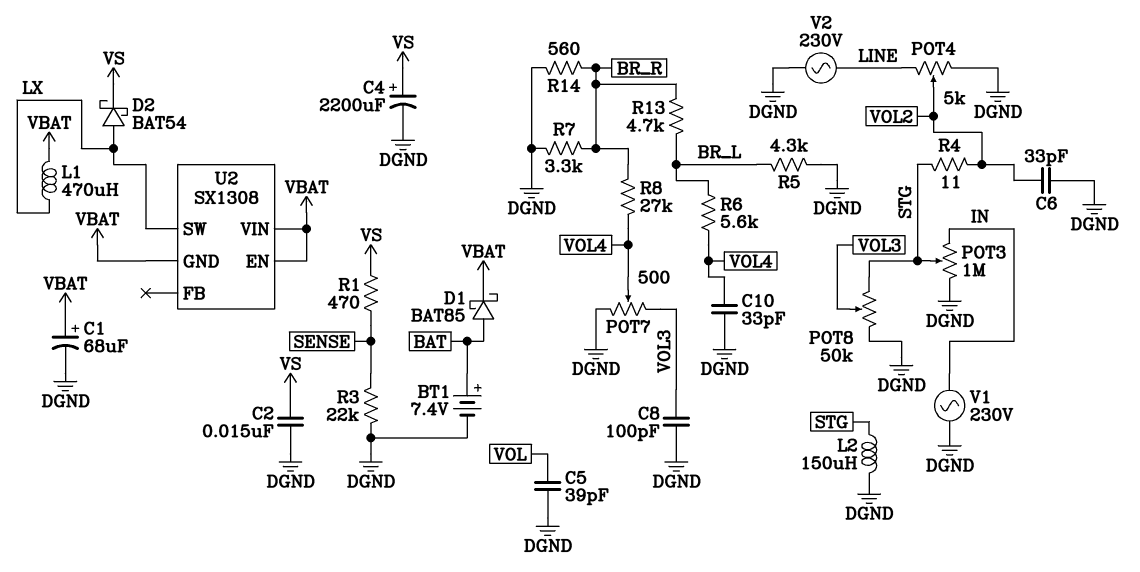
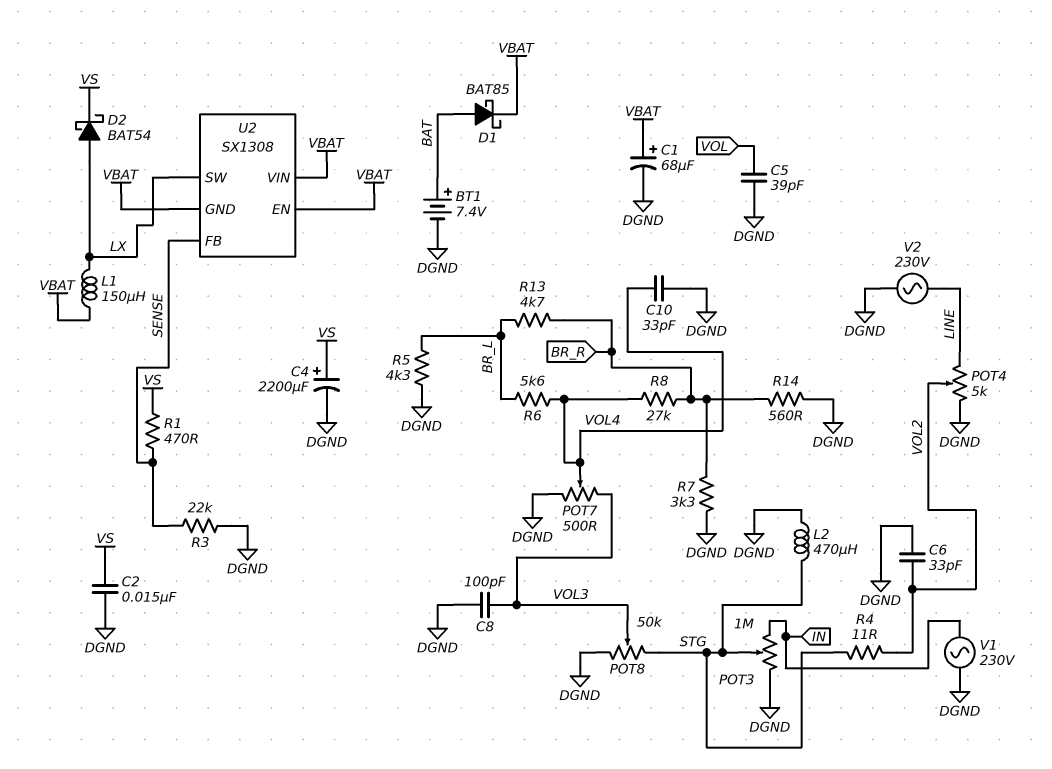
L1: 470uH (LX, VBAT) -> 150uH (LX, VBAT)
L2: 150uH (DGND, STG) -> 470uH (DGND, STG)
U2 pin FB: none -> SENSE

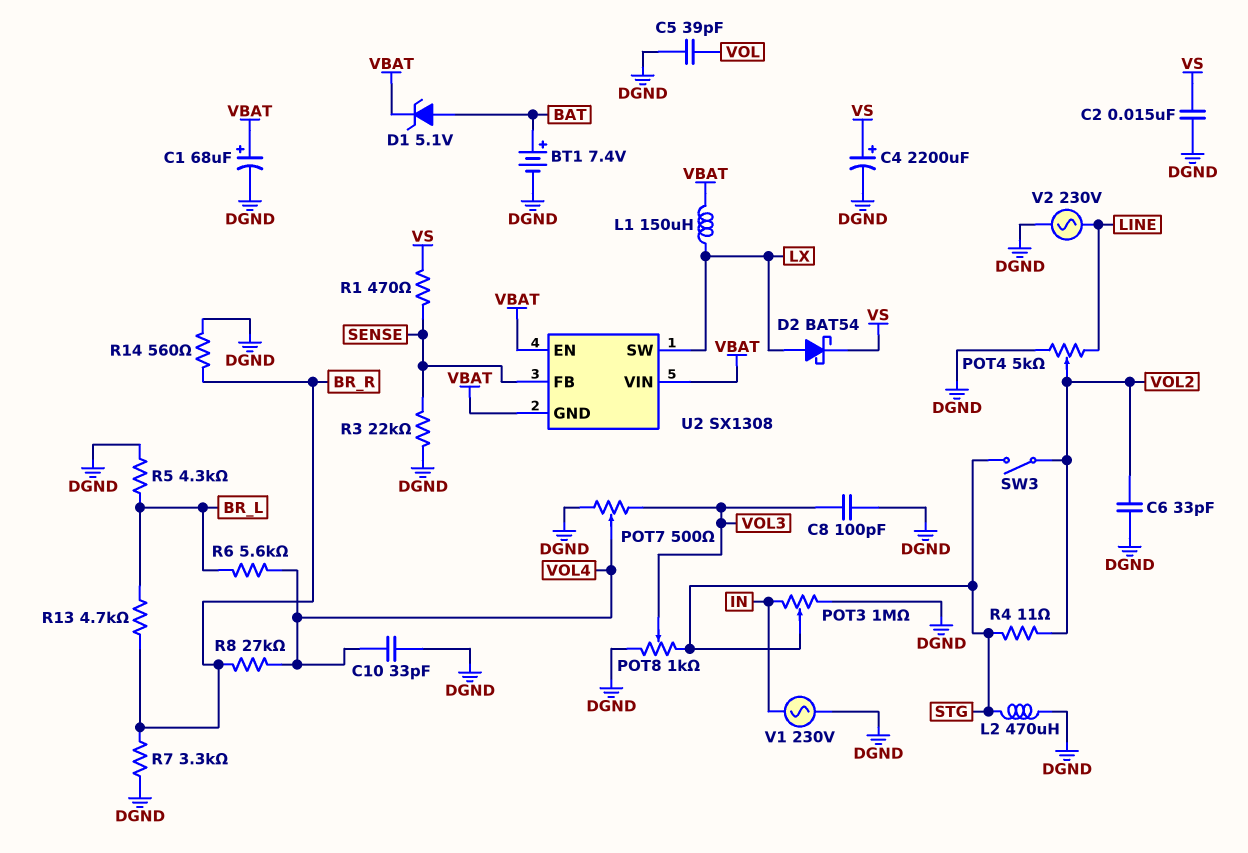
D1: schottky BAT85 (A BAT, K VBAT) -> zener 5.1V (A BAT, K VBAT)
POT8: 50k (DGND, STG, wiper VOL3) -> 1k (DGND, STG, wiper VOL3)
SW3: none -> switch (STG, VOL2)

